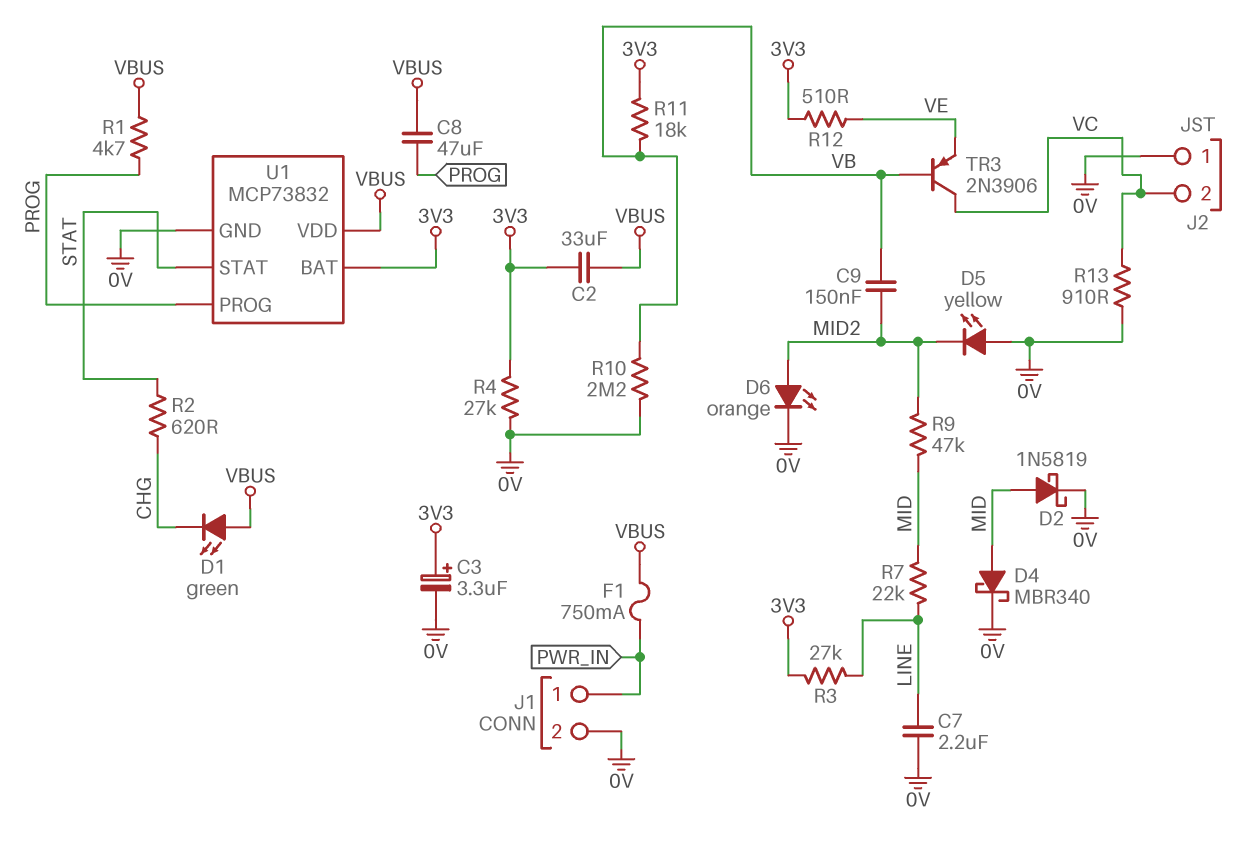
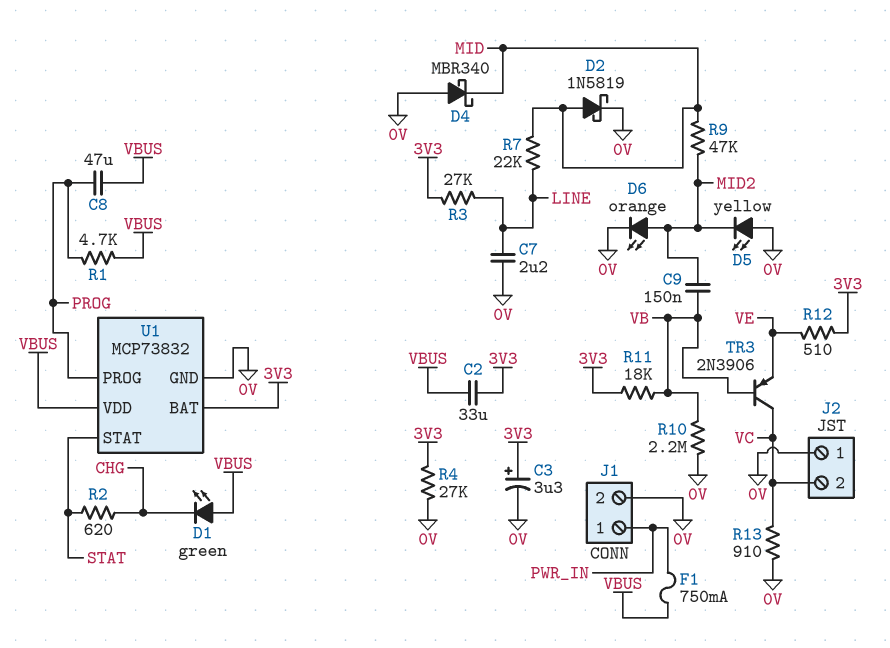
D4: schottky MBR340 (A MID, K 0V) -> schottky MBR340 (A 0V, K MID)

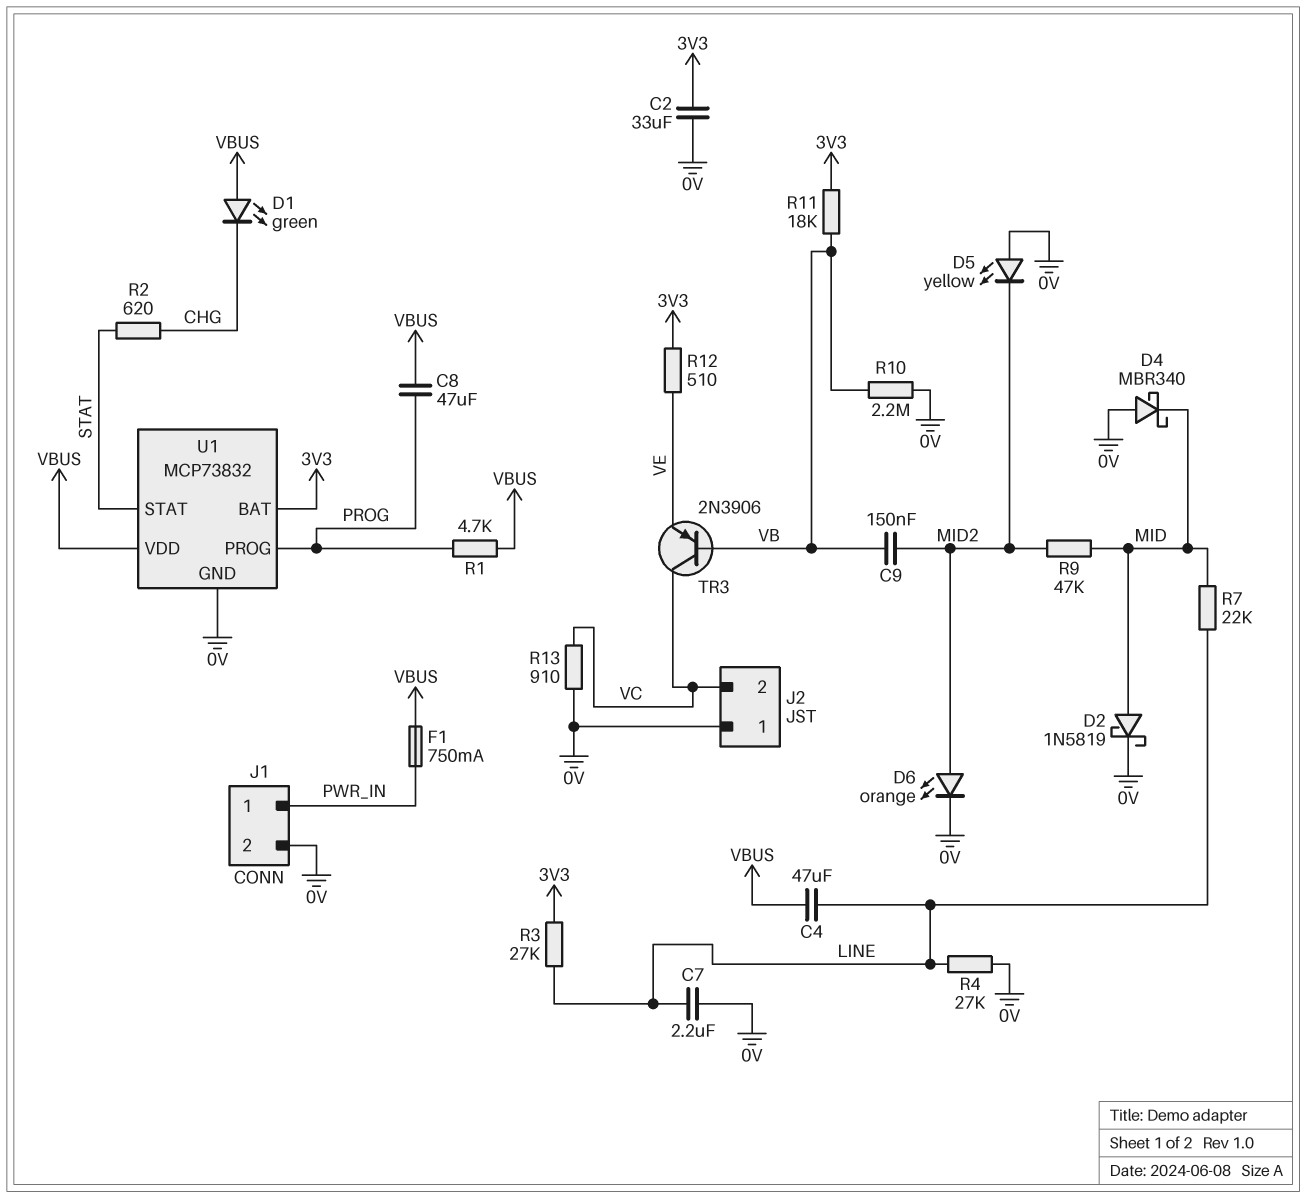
C2: 33uF (3V3, VBUS) -> 33uF (0V, 3V3)
C3: 3.3uF (plus 3V3, minus 0V) -> none
C4: none -> 47uF (LINE, VBUS)
R4: 27k (0V, 3V3) -> 27k (0V, LINE)

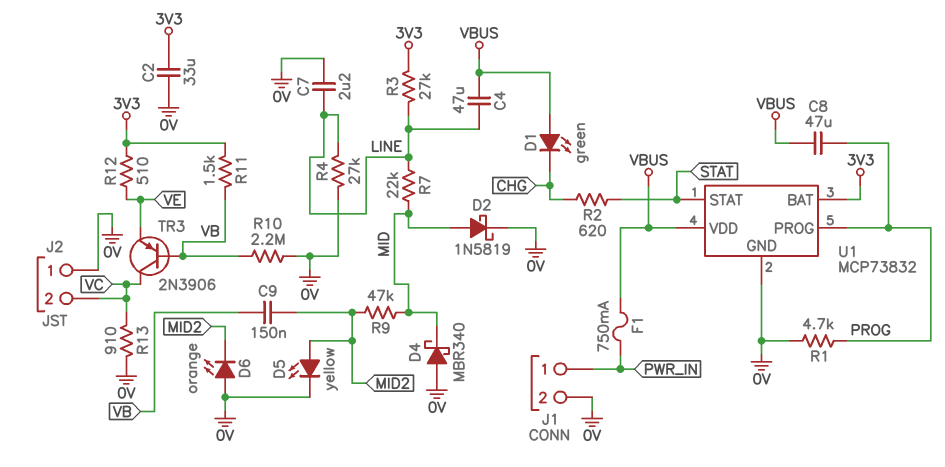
D5: LED yellow (A 0V, K MID2) -> LED yellow (A MID2, K 0V)
D6: LED orange (A MID2, K 0V) -> LED orange (A 0V, K MID2)
R1: 4.7k (PROG, VBUS) -> 4.7k (0V, PROG)
R11: 18k (3V3, VB) -> 1.5k (3V3, VB)

